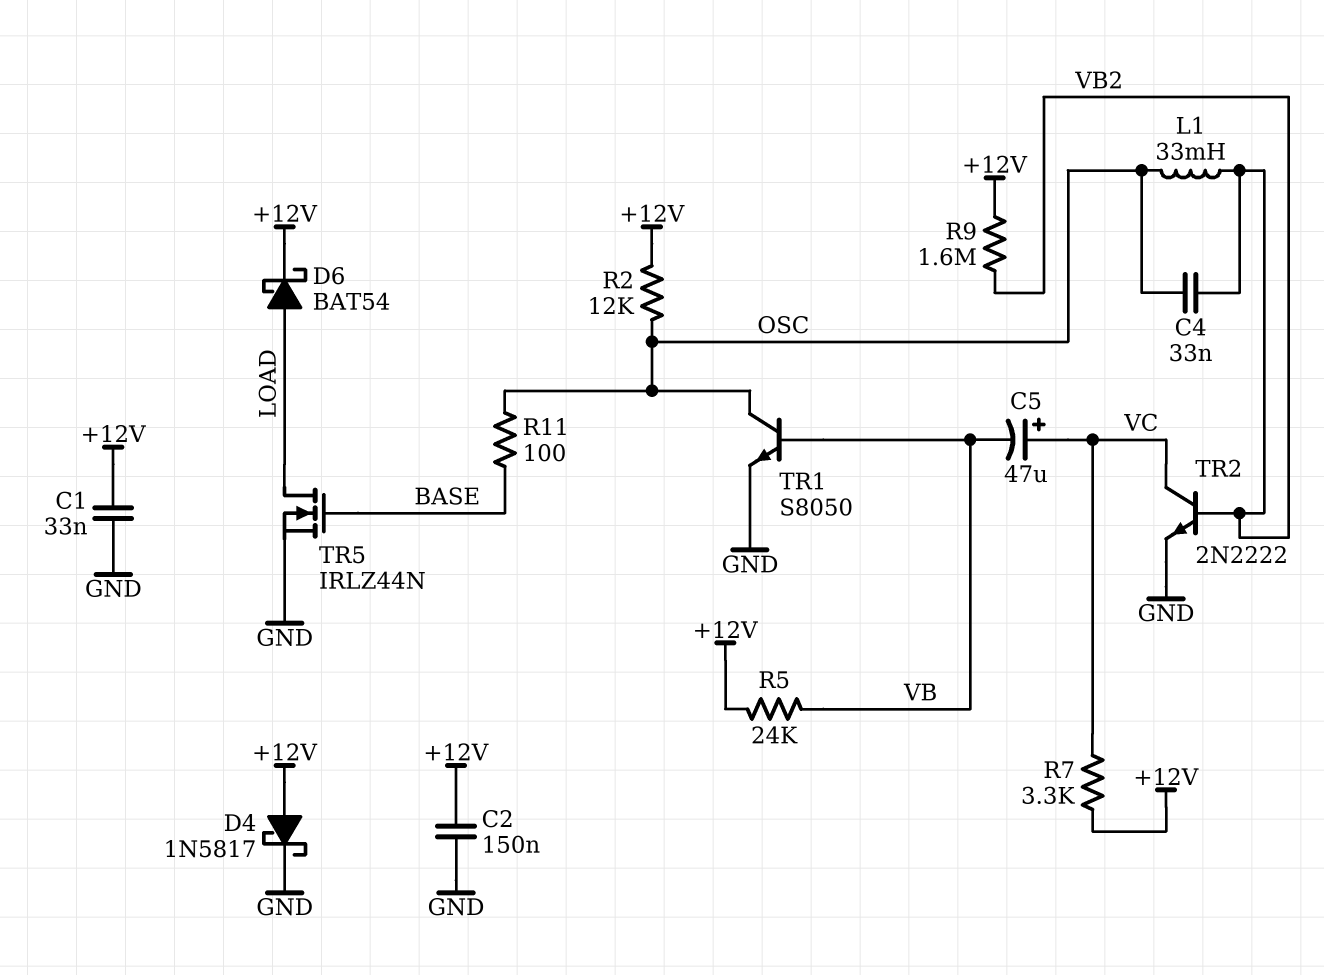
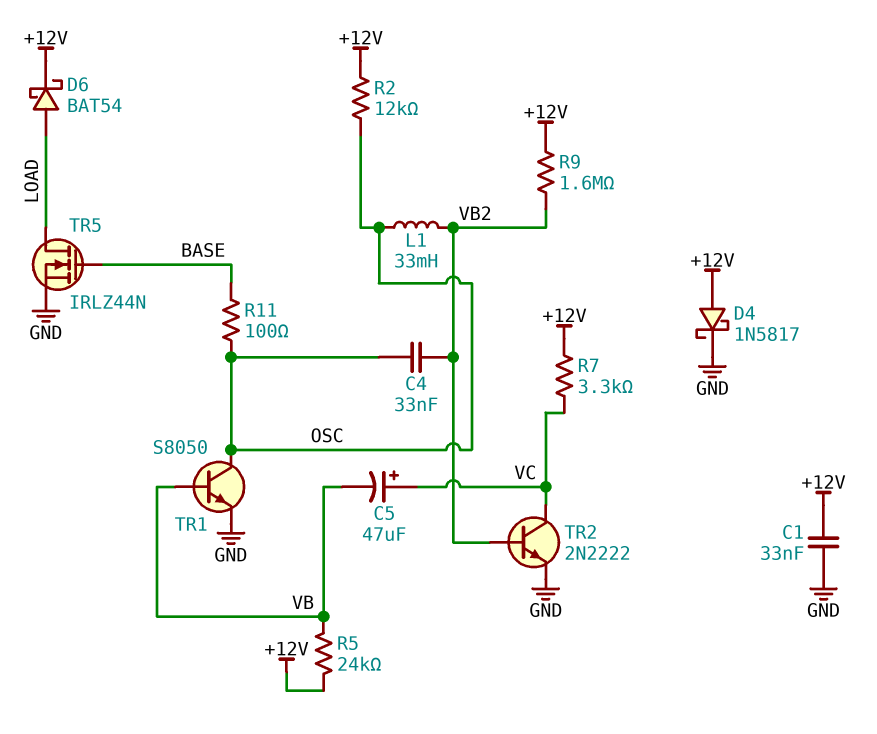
C2: 150nF (+12V, GND) -> none

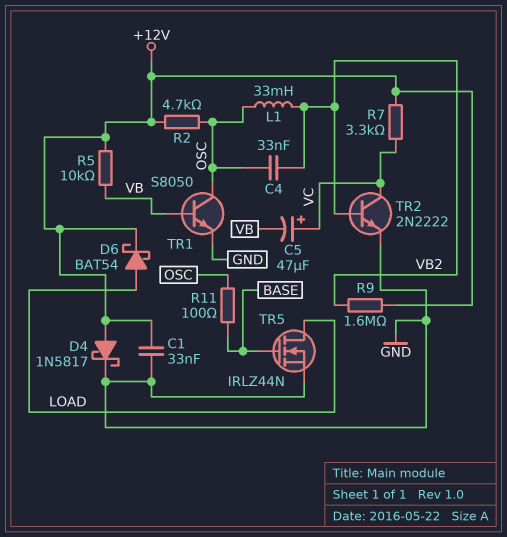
R2: 12k (+12V, OSC) -> 4.7k (+12V, OSC)
R5: 24k (+12V, VB) -> 10k (+12V, VB)

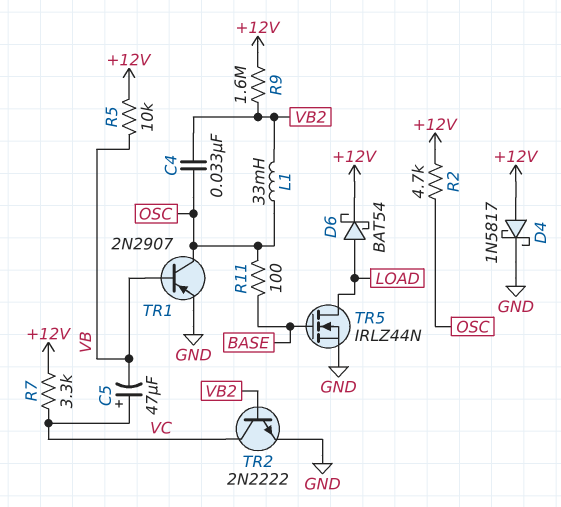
C1: 33nF (+12V, GND) -> none
TR1: NPN S8050 (B VB, C OSC, E GND) -> PNP 2N2907 (B VB, C OSC, E GND)

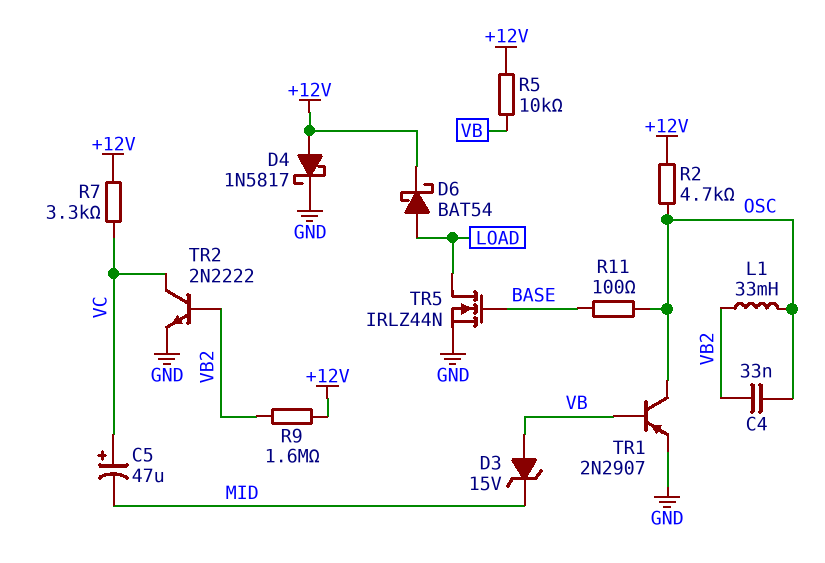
C5: 47uF (plus VC, minus VB) -> 47uF (plus VC, minus MID)
D3: none -> zener 15V (A VB, K MID)

